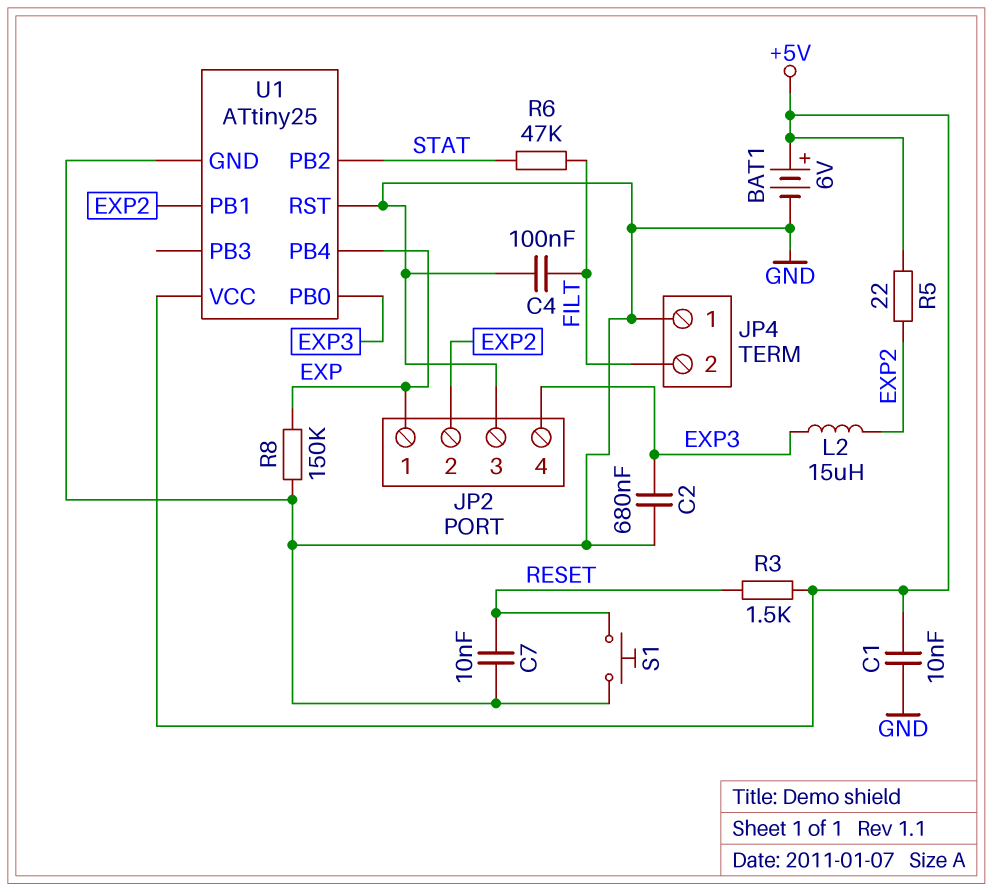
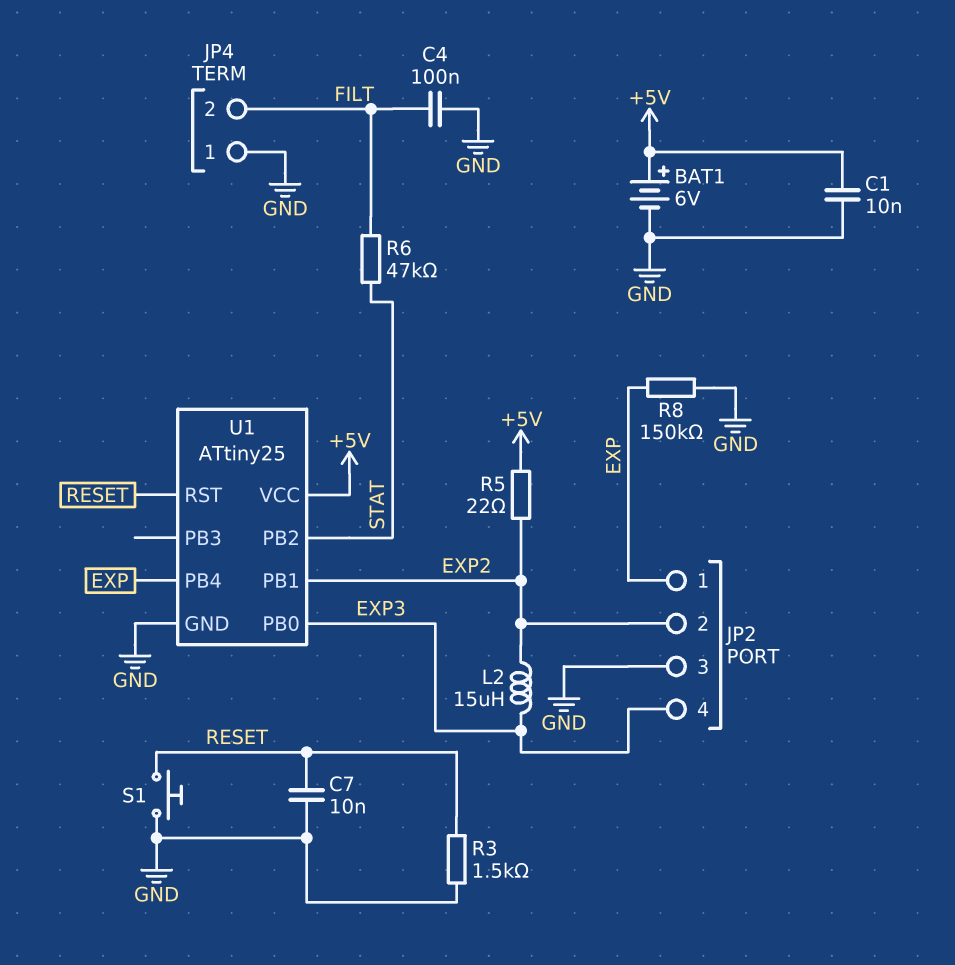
C2: 680nF (EXP3, GND) -> none
R3: 1.5k (+5V, RESET) -> 1.5k (GND, RESET)
U1 pin RST: GND -> RESET

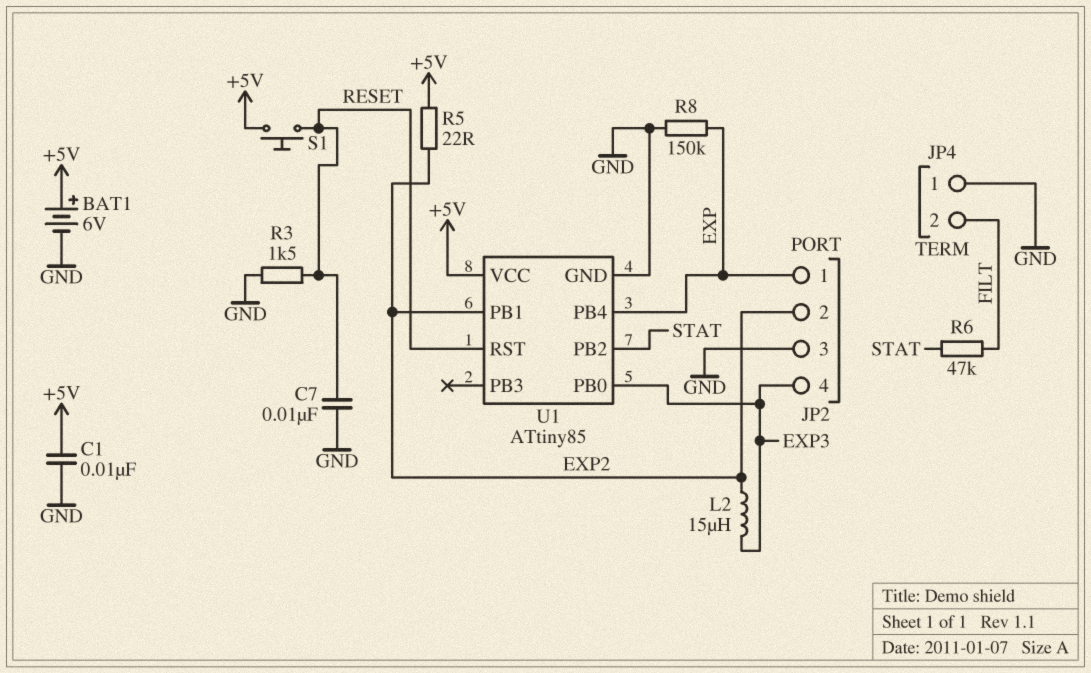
C4: 100nF (FILT, GND) -> none
S1: button (GND, RESET) -> button (+5V, RESET)
U1: ATtiny25 -> ATtiny85

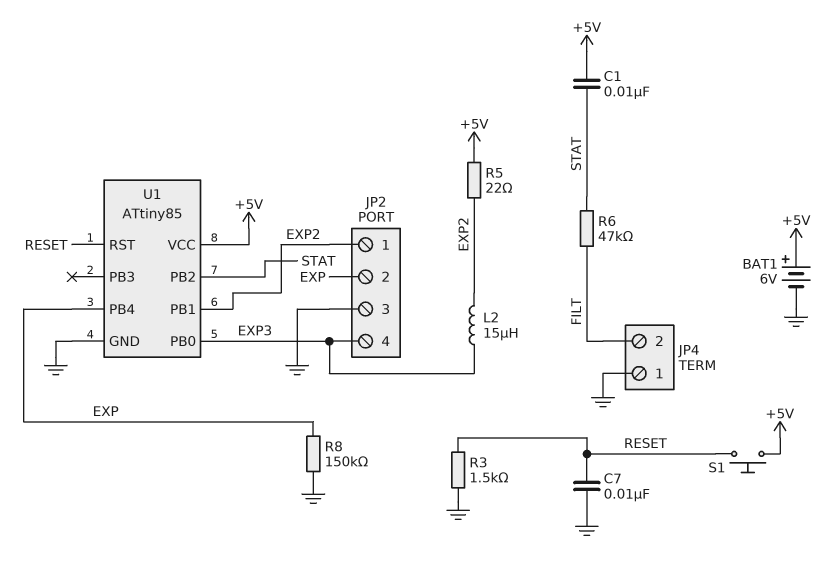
C1: 10nF (+5V, GND) -> 10nF (+5V, STAT)
JP2 pin 1: EXP -> EXP2
JP2 pin 2: EXP2 -> EXP

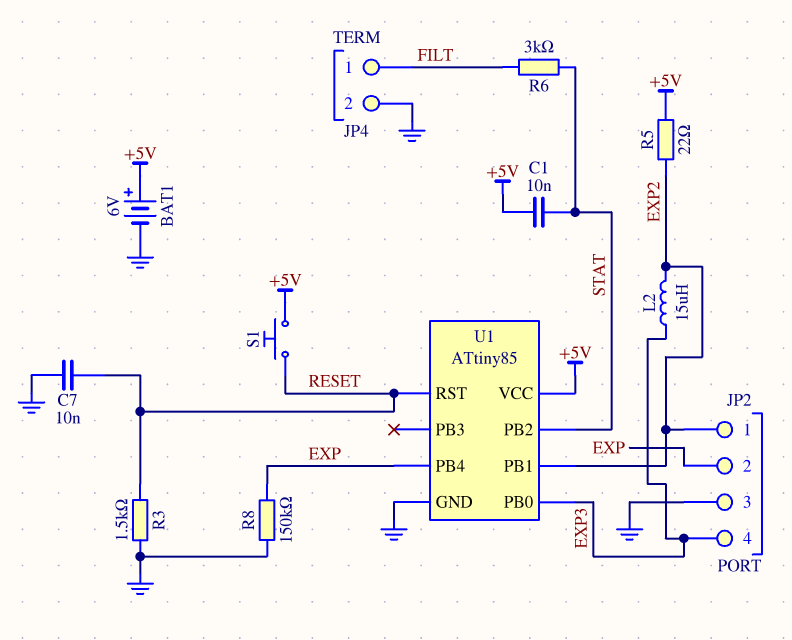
JP4 pin 1: GND -> FILT
JP4 pin 2: FILT -> GND
R6: 47k (FILT, STAT) -> 3k (FILT, STAT)

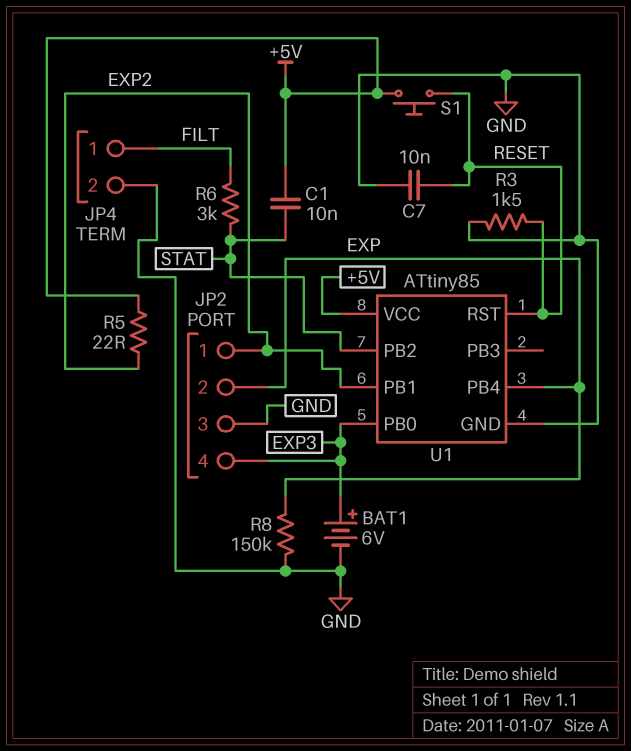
BAT1: 6V (plus +5V, minus GND) -> 6V (plus EXP3, minus GND)
L2: 15uH (EXP2, EXP3) -> none

